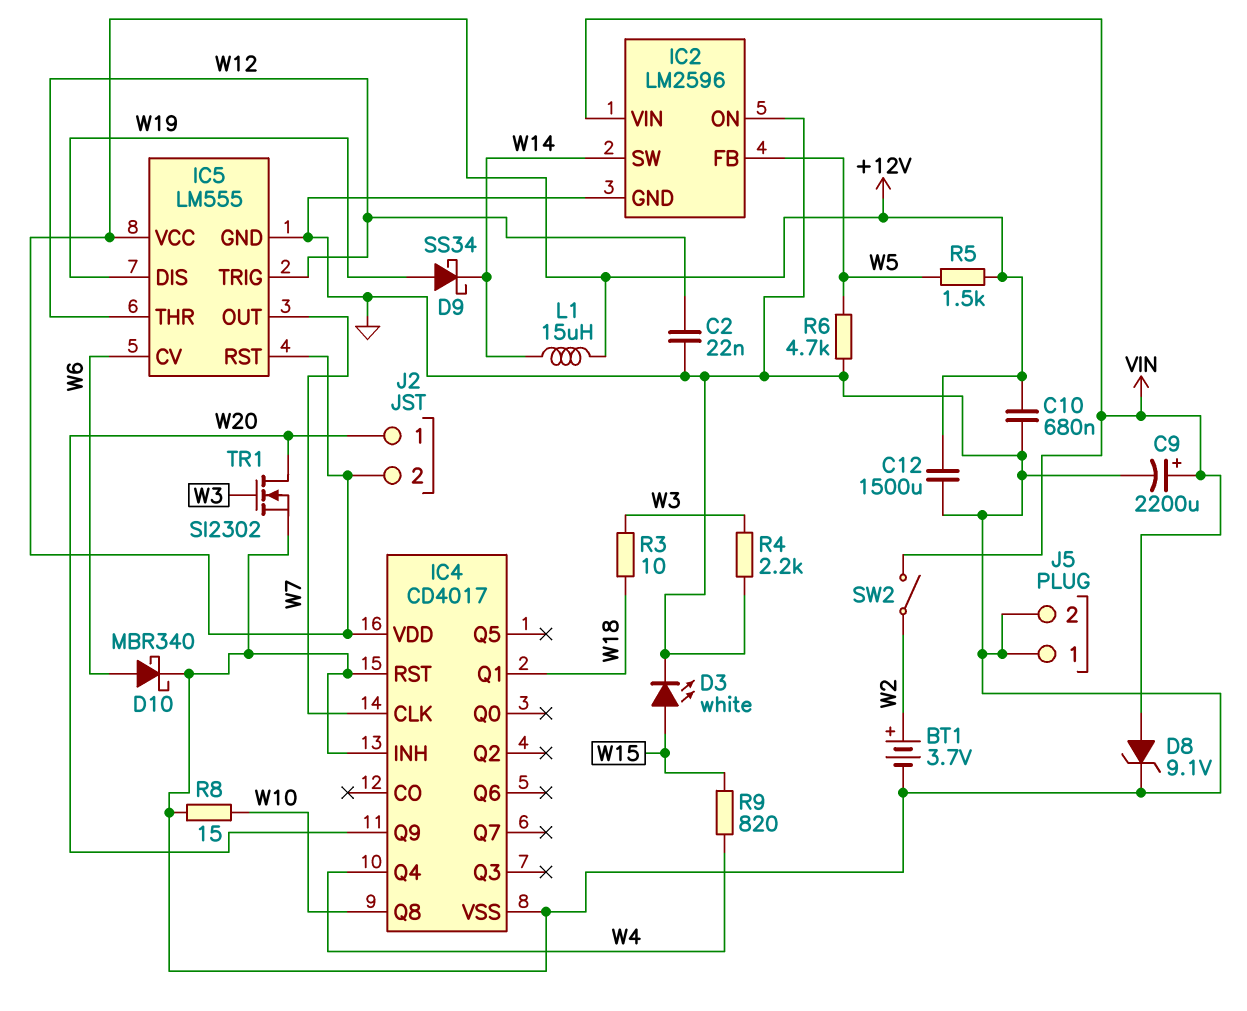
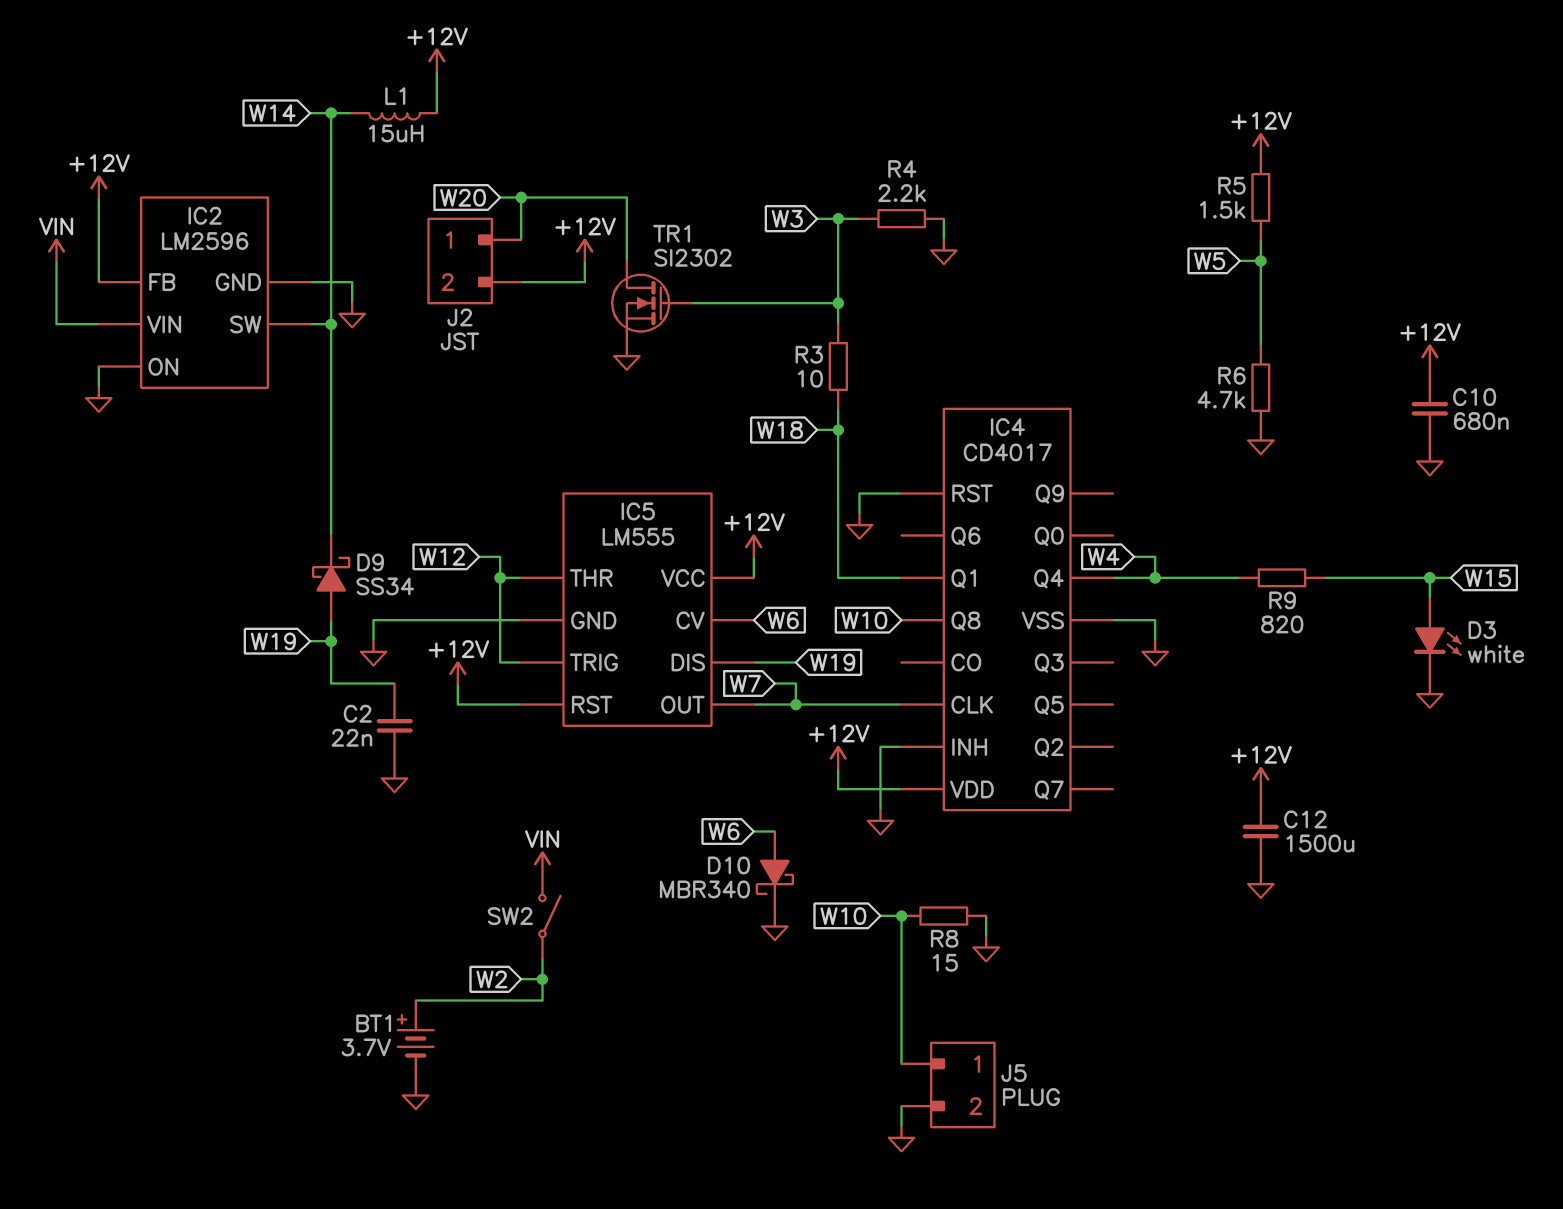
C2: 22nF (GND, W12) -> 22nF (GND, W19)
C9: 2200uF (plus VIN, minus GND) -> none
D8: zener 9.1V (A VIN, K GND) -> none
IC2 pin FB: W5 -> +12V
IC4 pin Q9: W20 -> none
J5 pin 1: GND -> W10

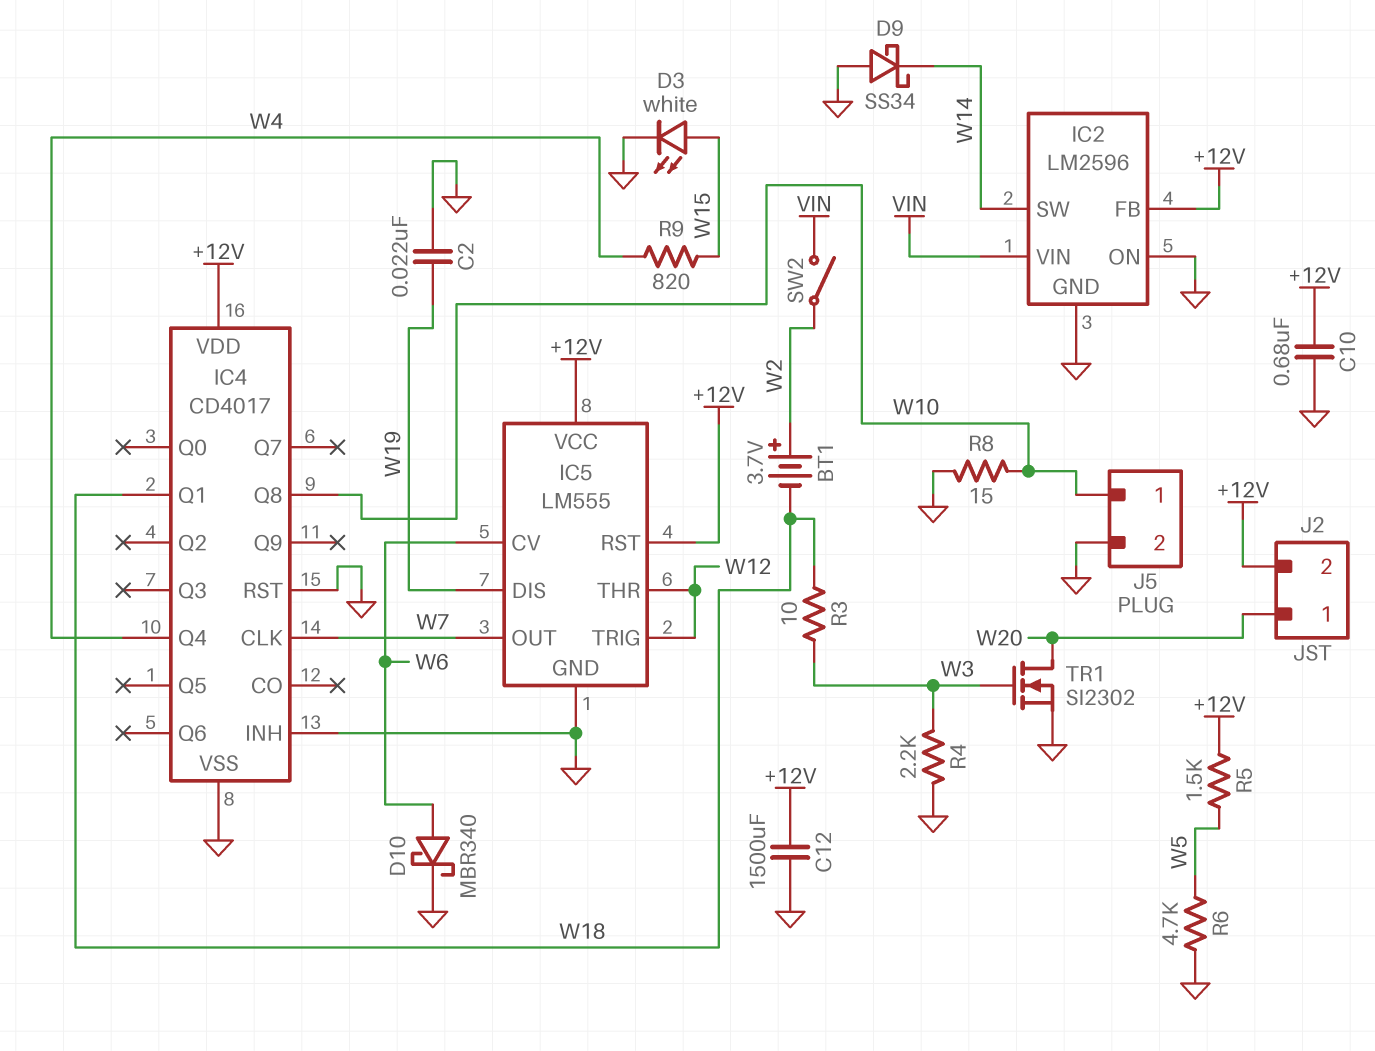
BT1: 3.7V (plus W2, minus GND) -> 3.7V (plus W2, minus W18)
D9: schottky SS34 (A W19, K W14) -> schottky SS34 (A GND, K W14)
L1: 15uH (+12V, W14) -> none

